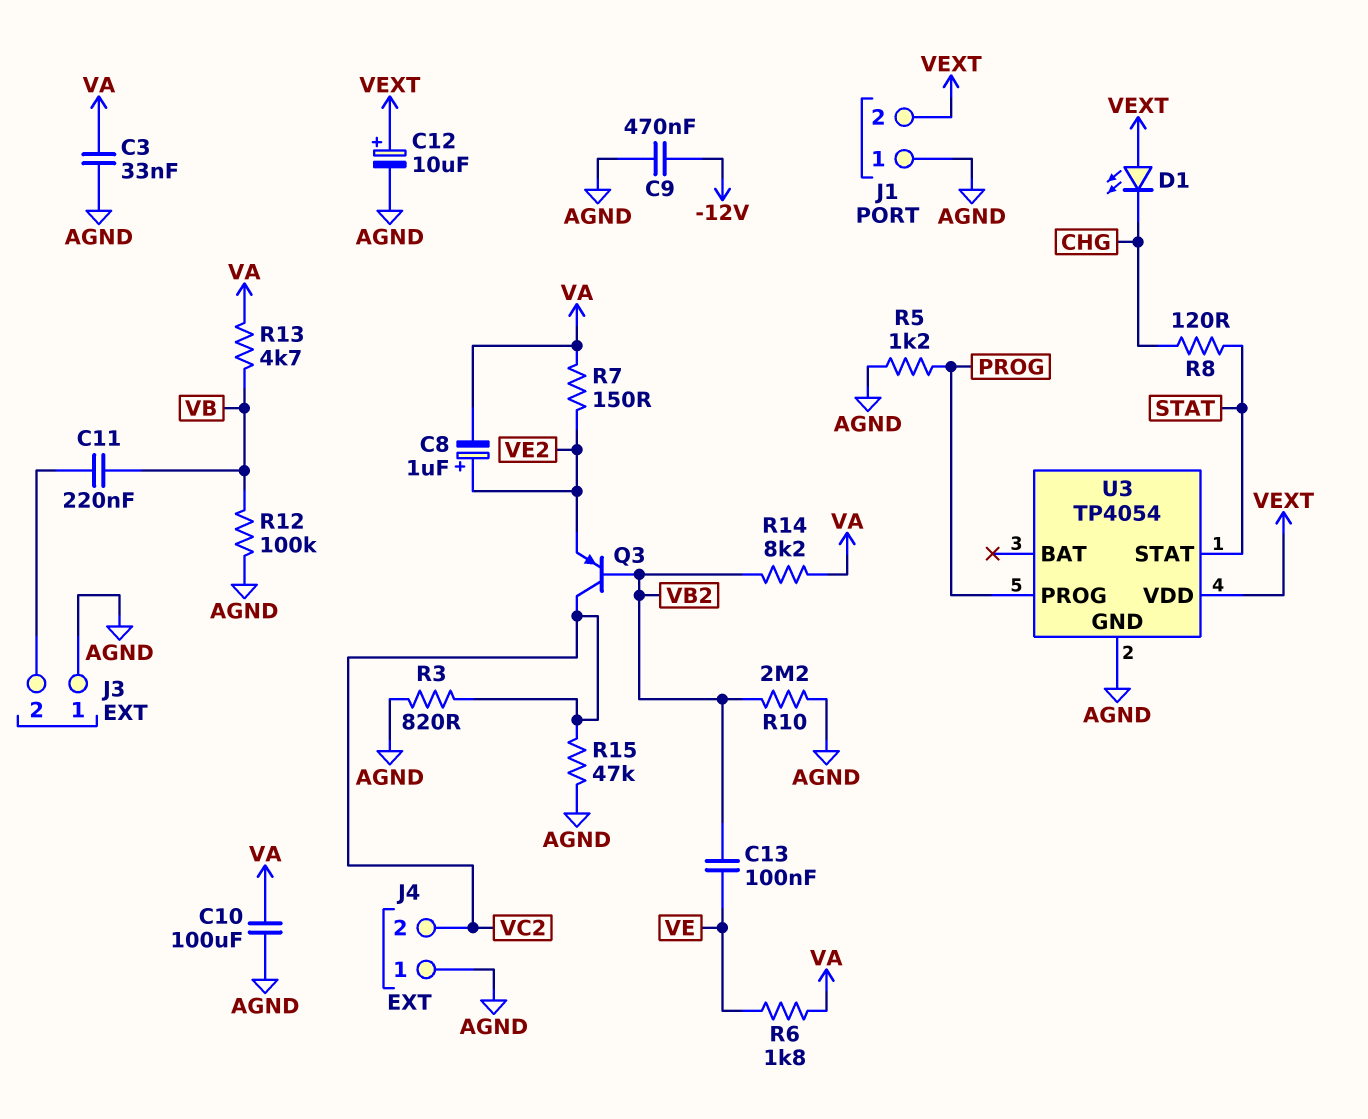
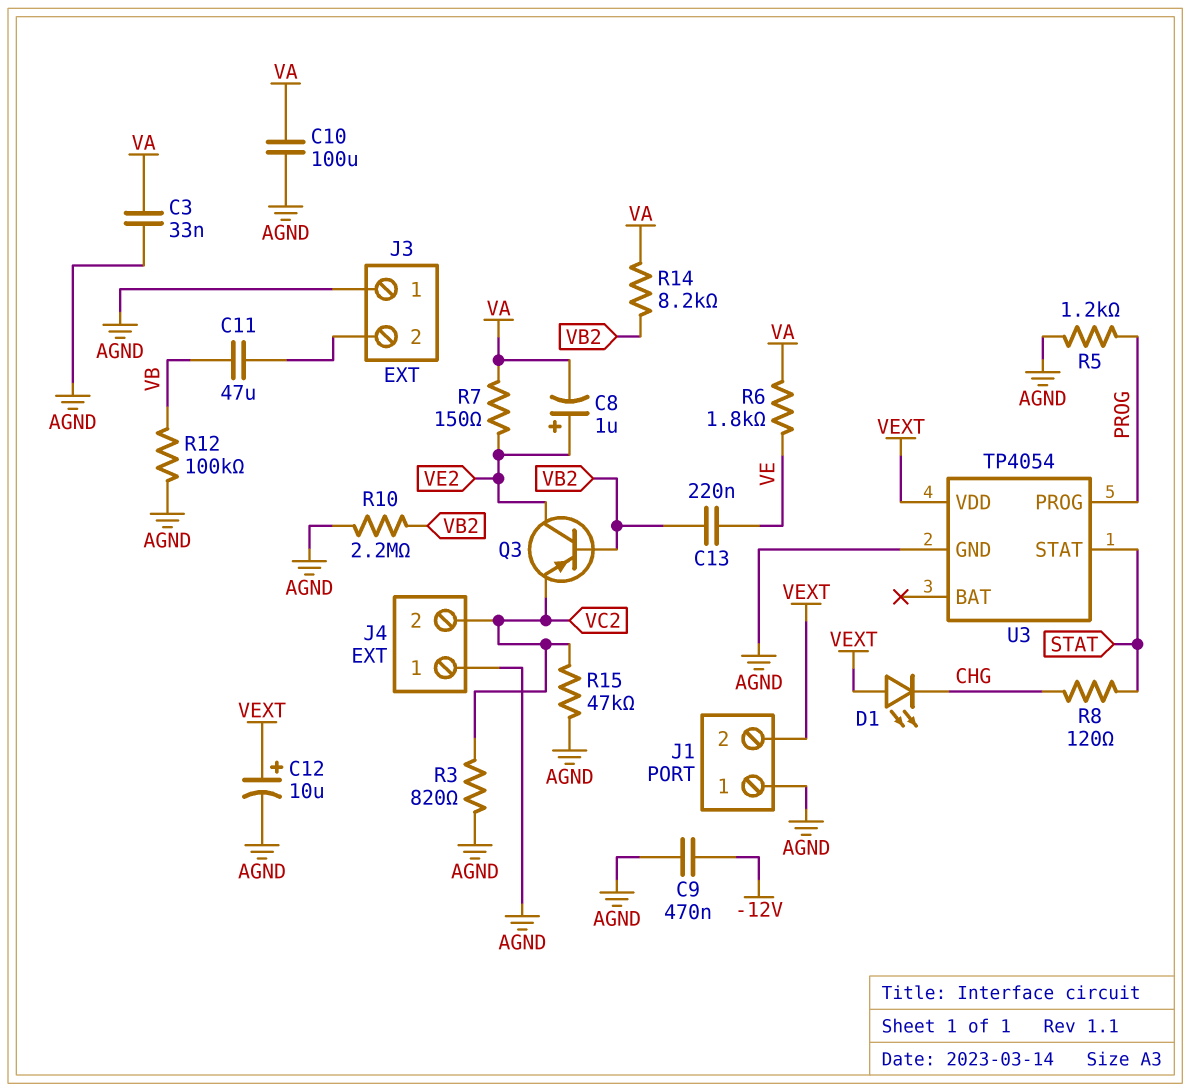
C11: 220nF (J3/2, VB) -> 47uF (J3/2, VB)
C13: 100nF (VB2, VE) -> 220nF (VB2, VE)
Q3: PNP (B VB2, C VC2, E VE2) -> PNP (B VB2, C VE2, E VC2)
R13: 4.7k (VA, VB) -> none

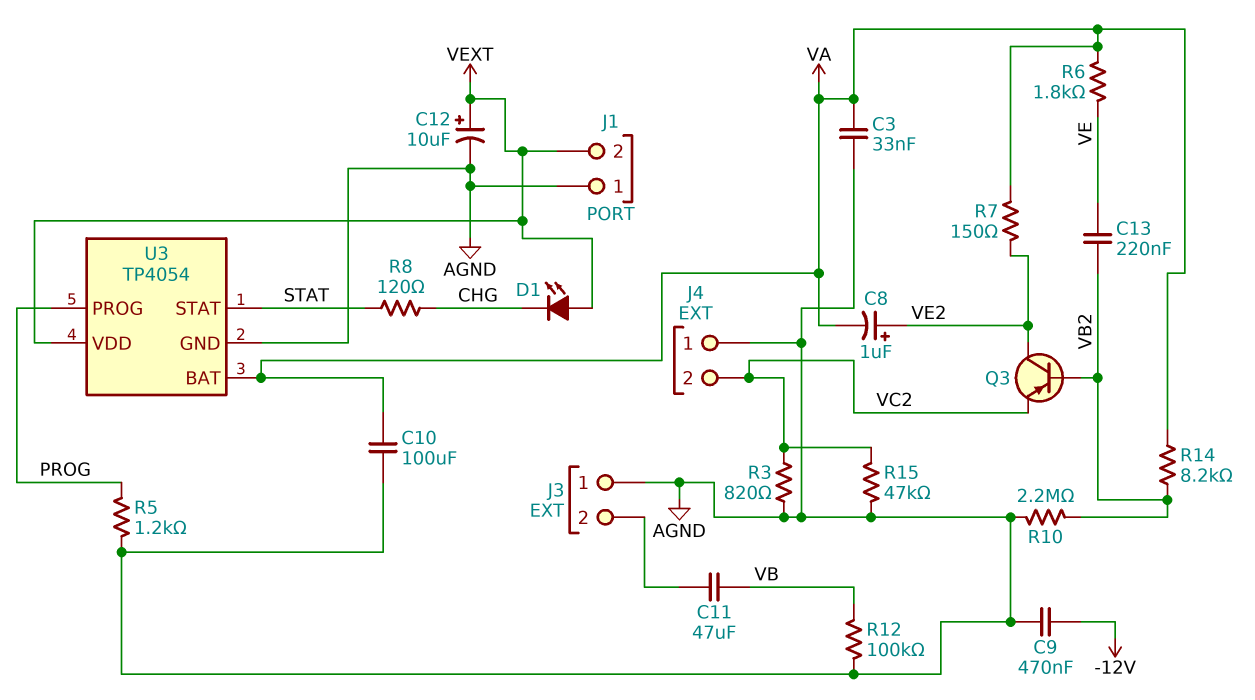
U3 pin BAT: none -> VA

